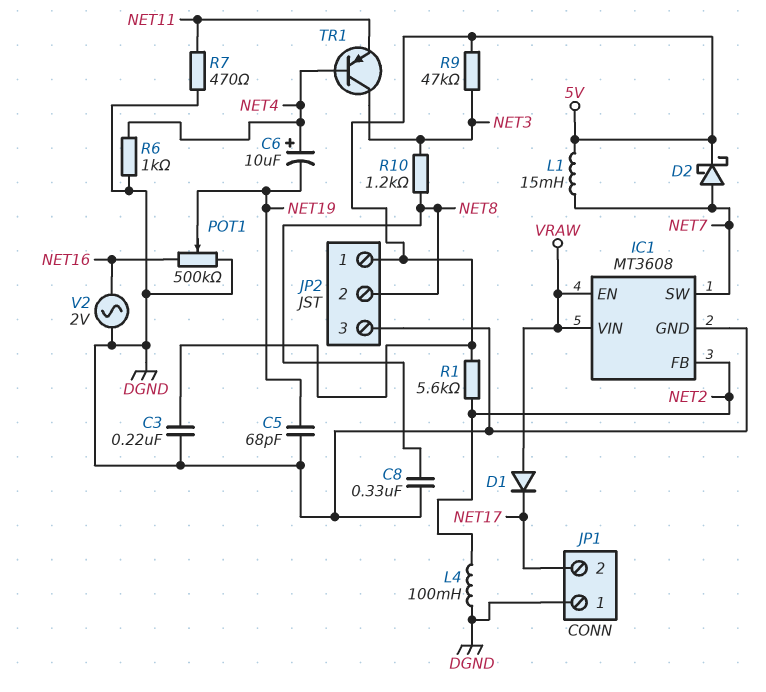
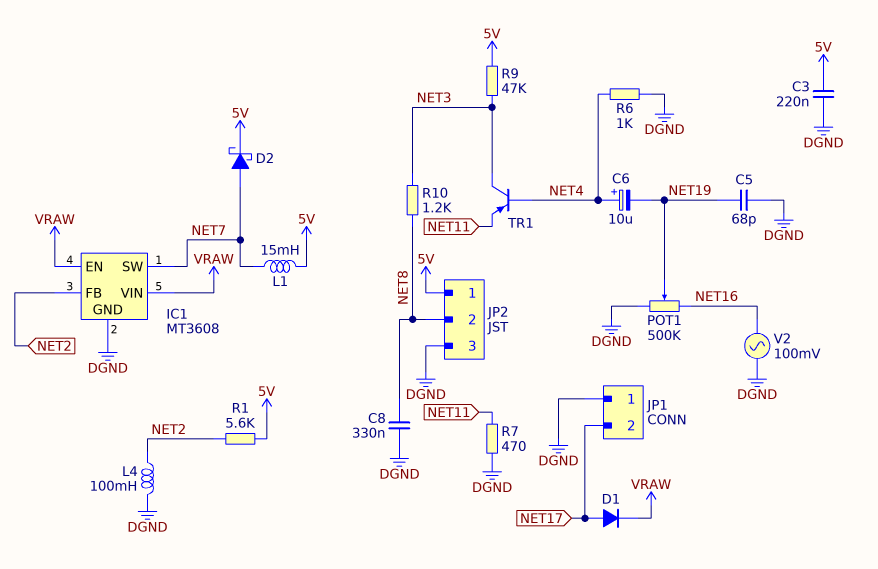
D1: diode (A VRAW, K NET17) -> diode (A NET17, K VRAW)
V2: AC 2V (DGND, NET16) -> AC 100mV (DGND, NET16)

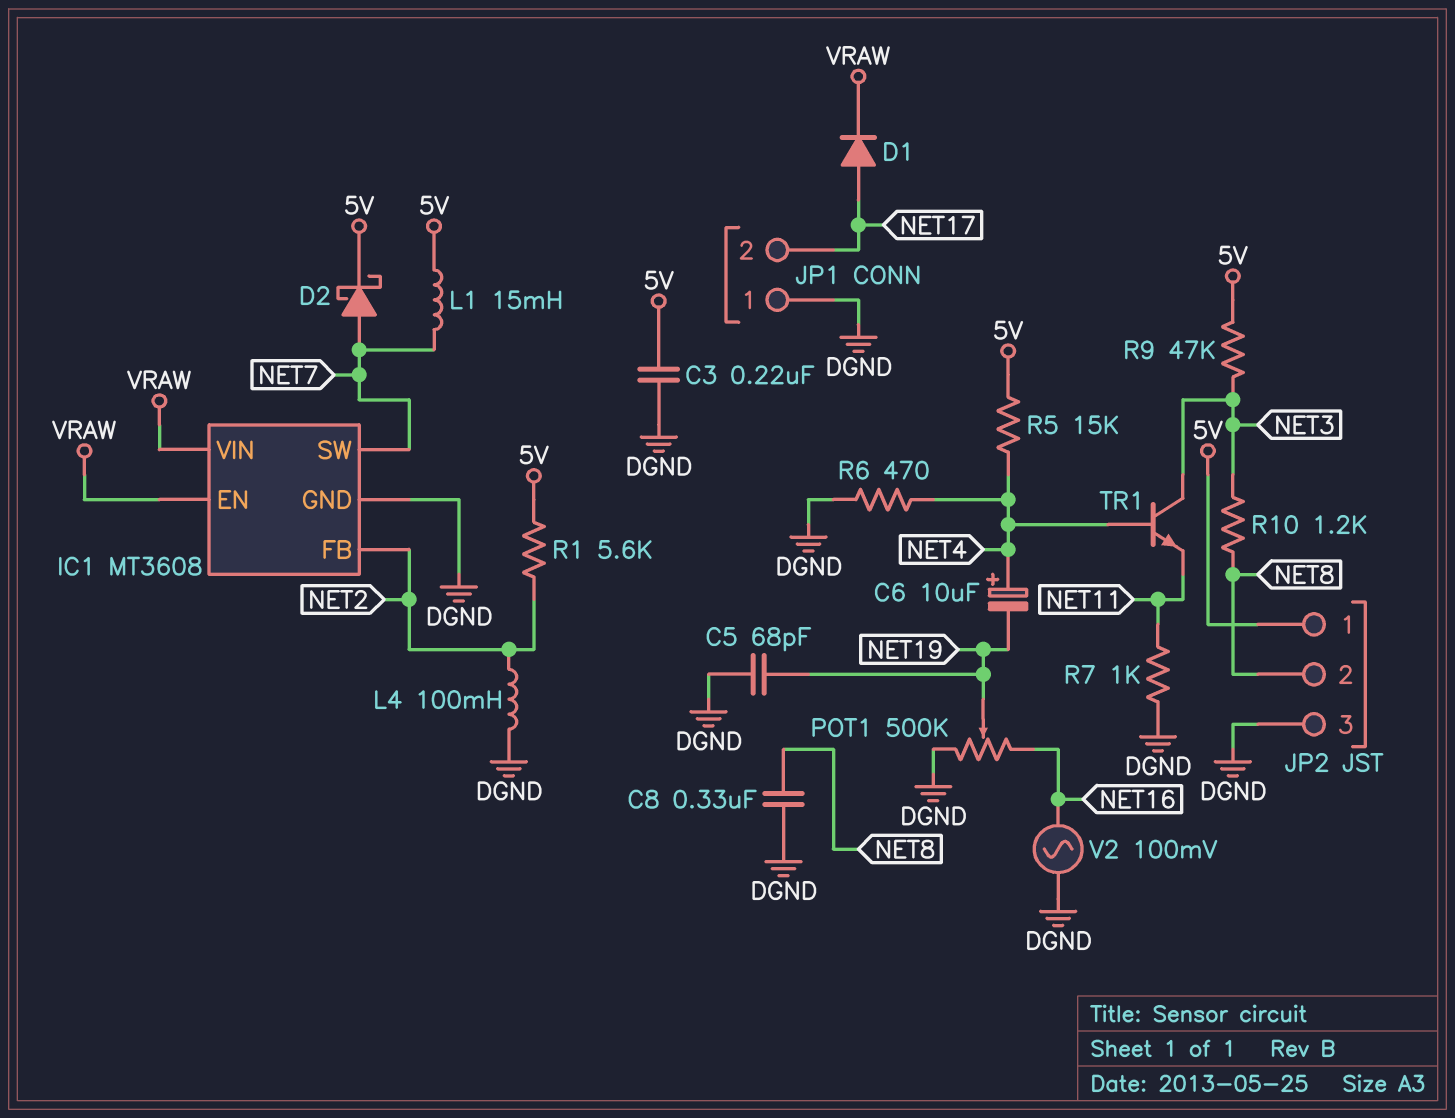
R5: none -> 15k (5V, NET4)
R6: 1k (DGND, NET4) -> 470 (DGND, NET4)
R7: 470 (DGND, NET11) -> 1k (DGND, NET11)
TR1: PNP (B NET4, C NET3, E NET11) -> NPN (B NET4, C NET3, E NET11)

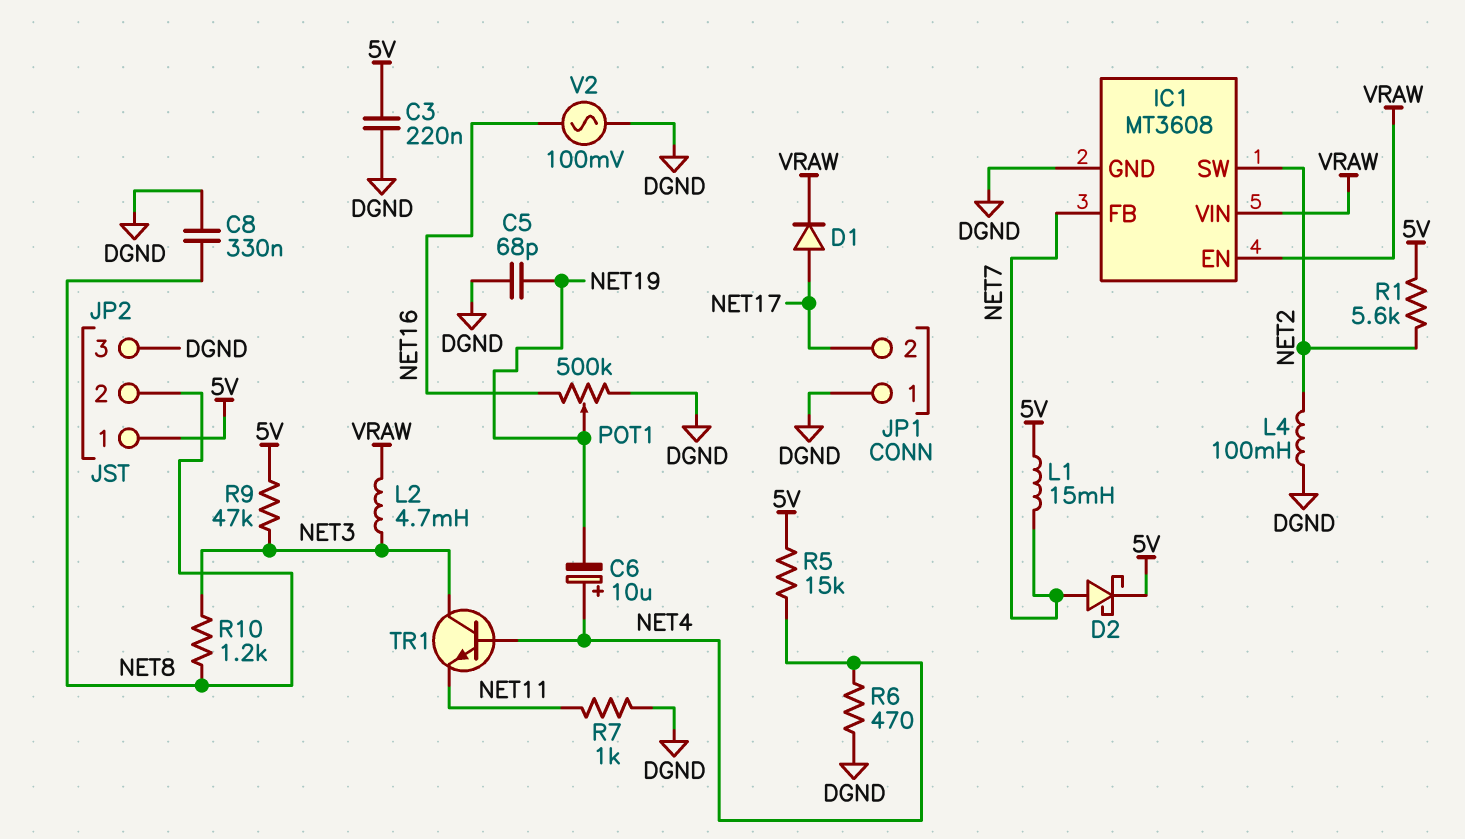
IC1 pin FB: NET2 -> NET7
IC1 pin SW: NET7 -> NET2
L2: none -> 4.7mH (NET3, VRAW)

